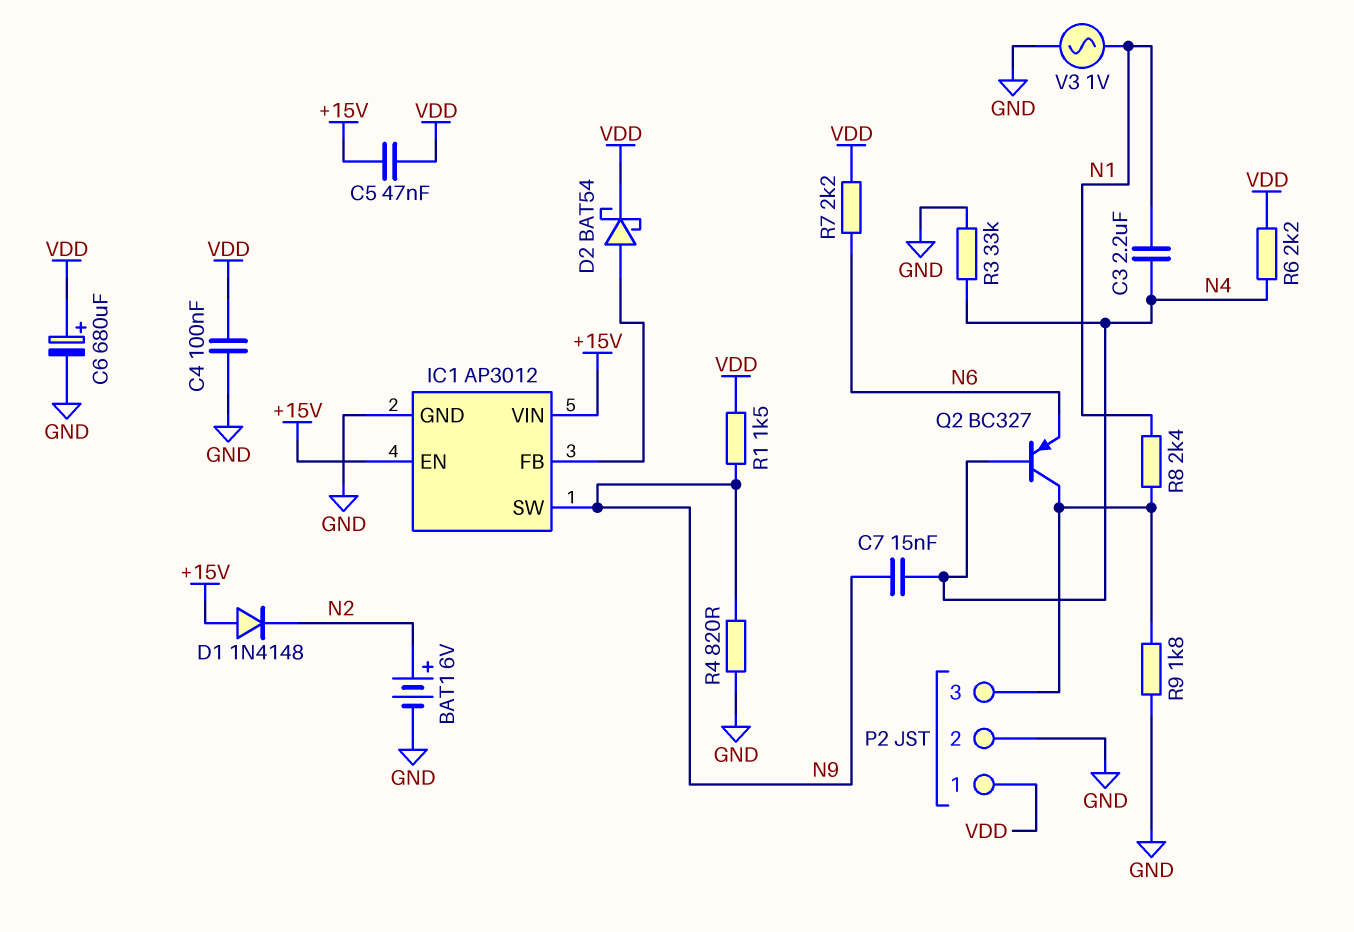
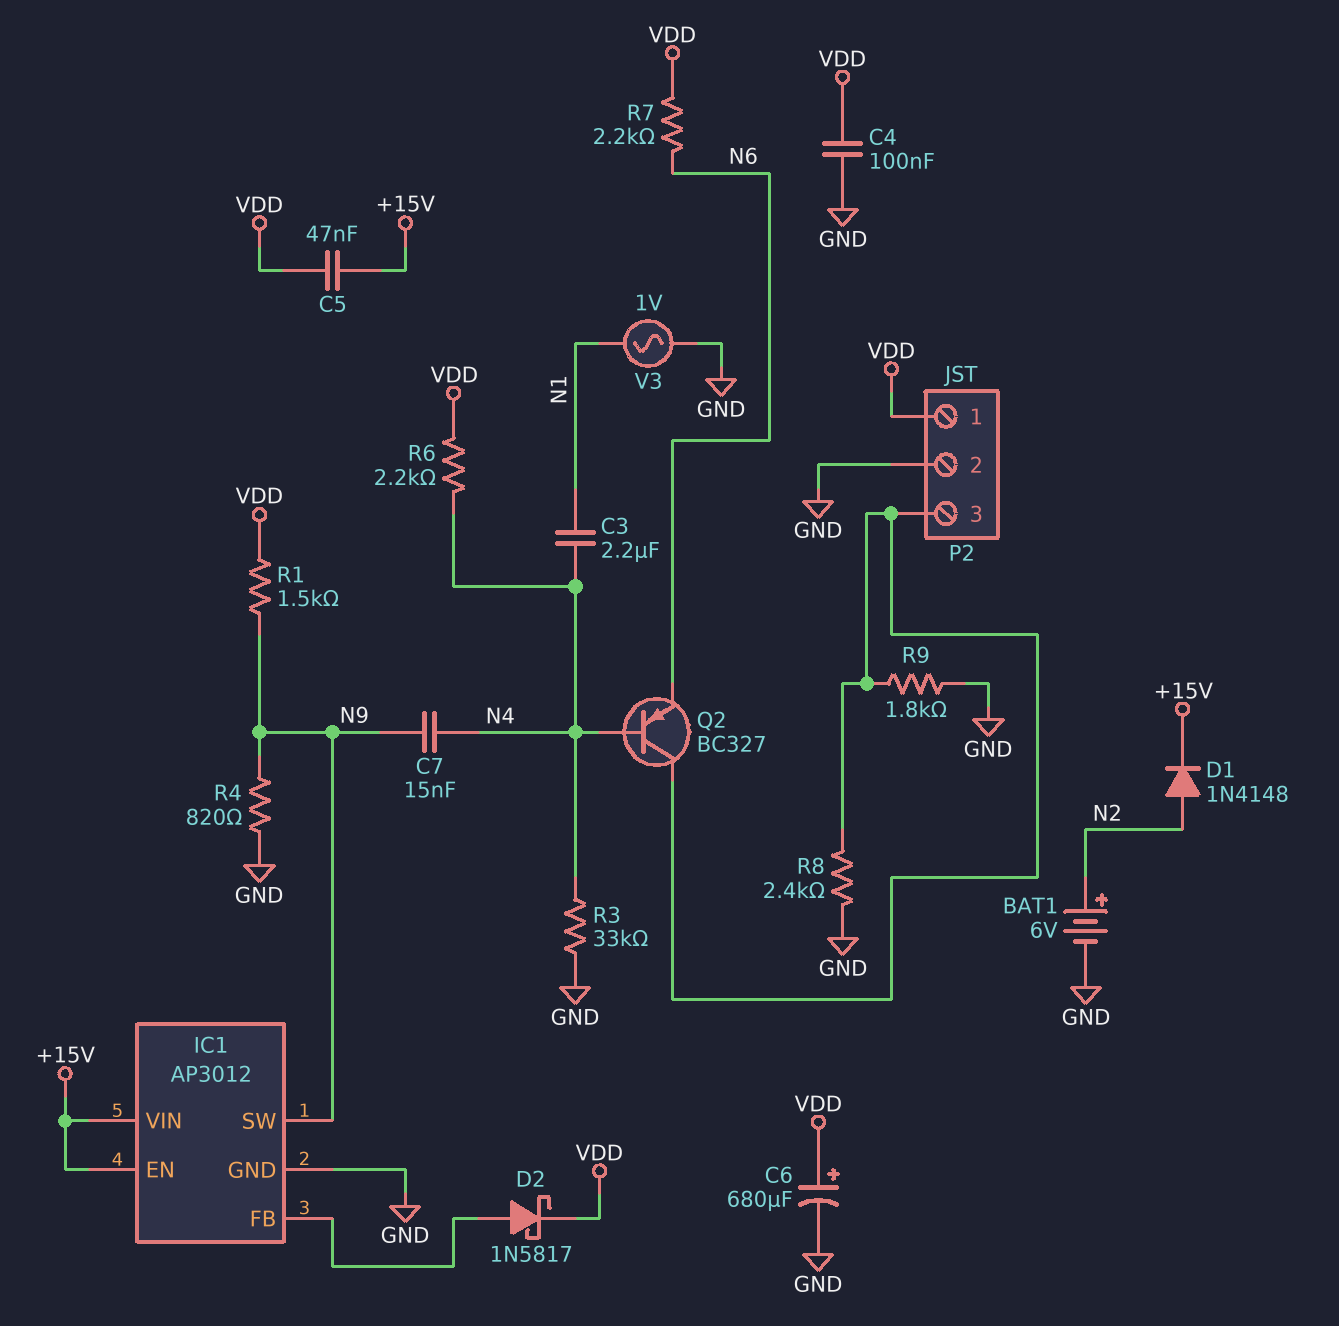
D1: diode 1N4148 (A +15V, K N2) -> diode 1N4148 (A N2, K +15V)
D2: schottky BAT54 (A IC1/FB, K VDD) -> schottky 1N5817 (A IC1/FB, K VDD)
R8: 2.4k (N1, P2/3) -> 2.4k (GND, P2/3)

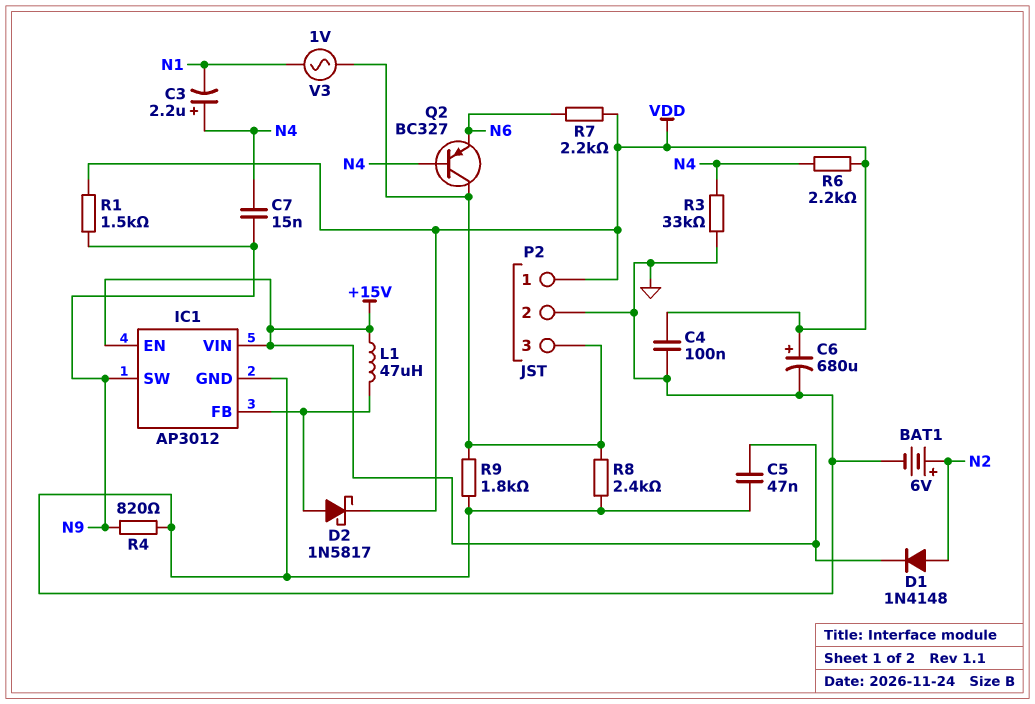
C3: 2.2uF (N1, N4) -> 2.2uF (plus N4, minus N1)
C5: 47nF (+15V, VDD) -> 47nF (+15V, GND)
L1: none -> 47uH (+15V, IC1/FB)
V3: AC 1V (GND, N1) -> AC 1V (N1, P2/3)

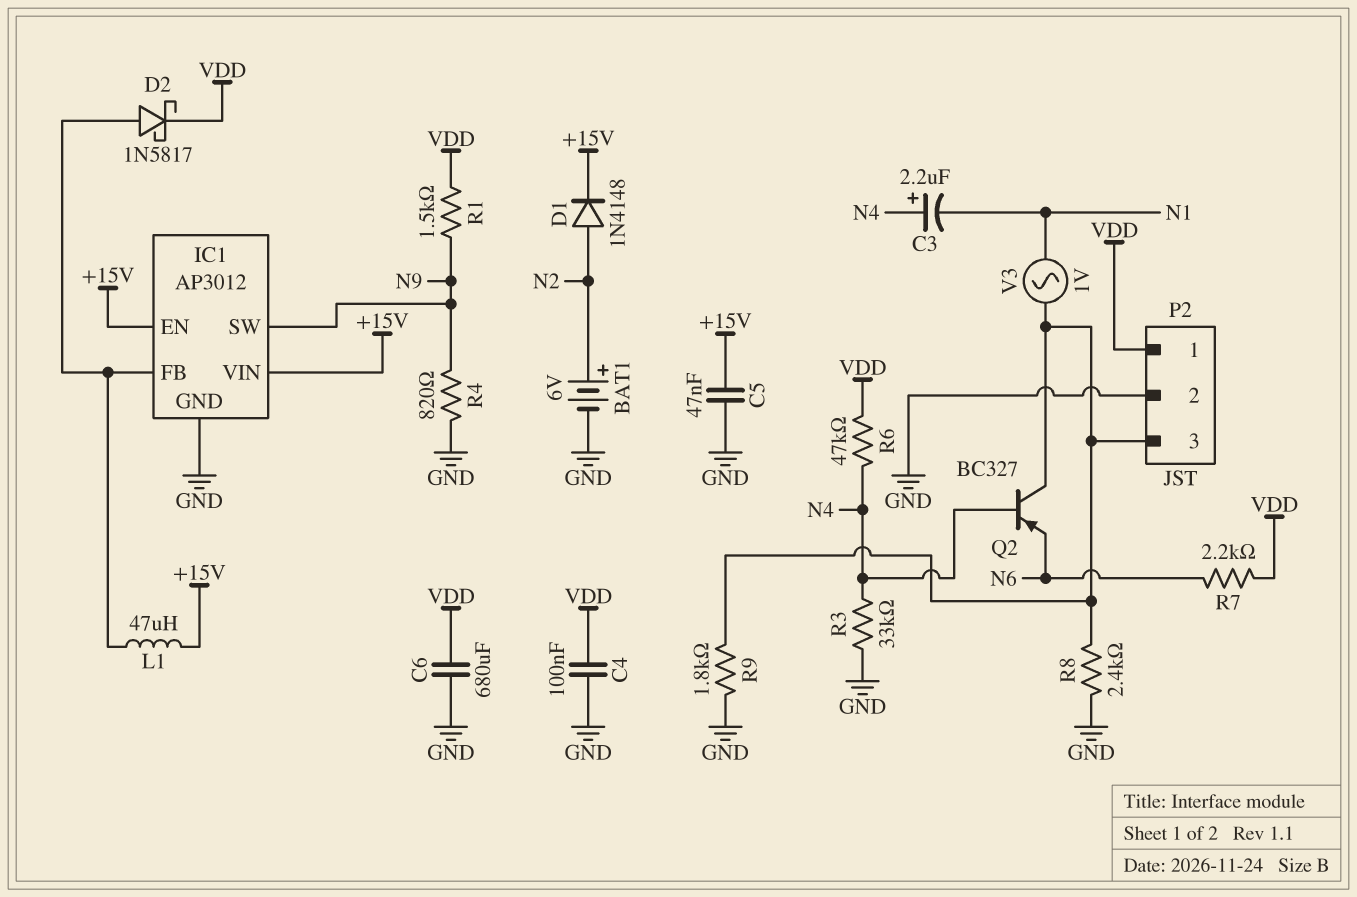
C6: 680uF (plus VDD, minus GND) -> 680uF (GND, VDD)
C7: 15nF (N4, N9) -> none
R6: 2.2k (N4, VDD) -> 47k (N4, VDD)

